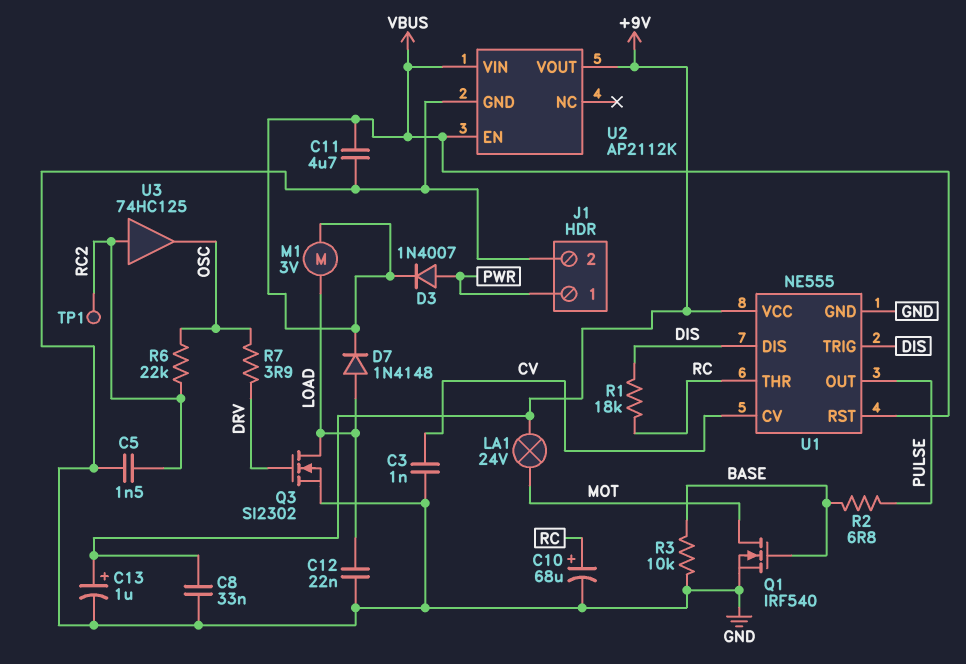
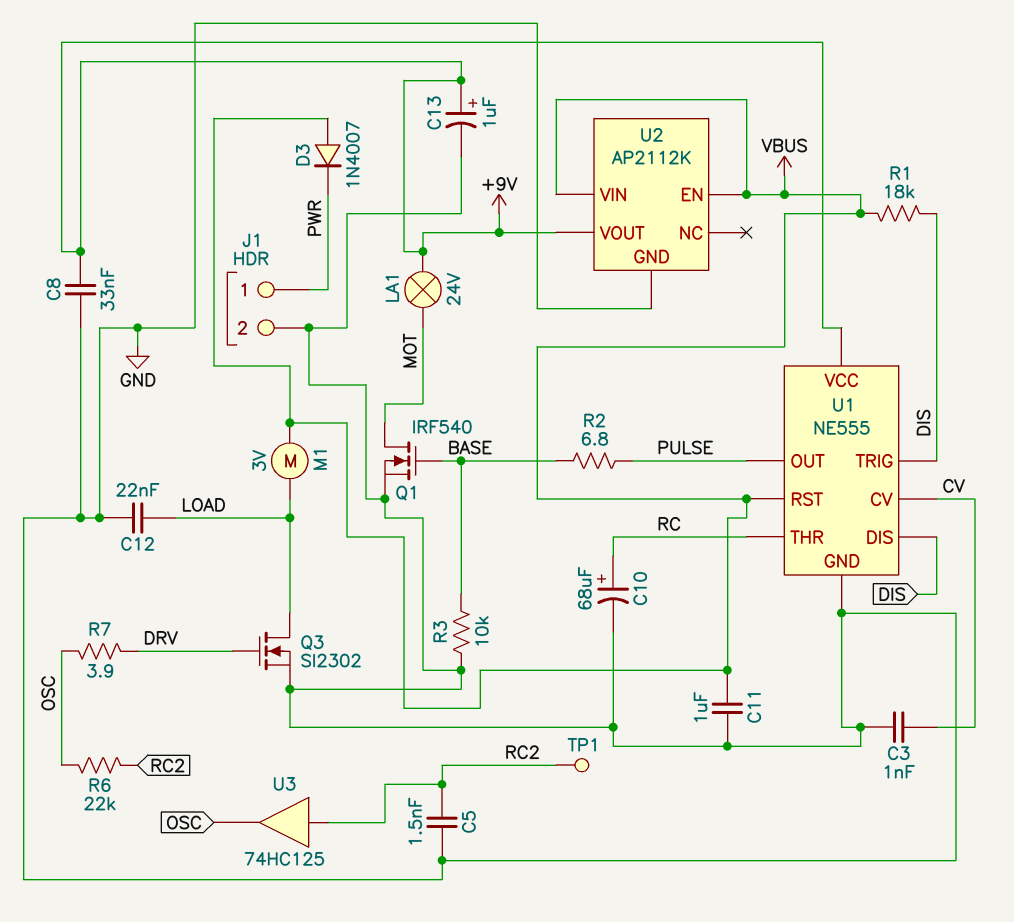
C11: 4.7uF (GND, VBUS) -> 1uF (GND, VBUS)
D3: diode 1N4007 (A PWR, K VBUS) -> diode 1N4007 (A VBUS, K PWR)
D7: diode 1N4148 (A LOAD, K VBUS) -> none
R1: 18k (DIS, RC) -> 18k (DIS, VBUS)

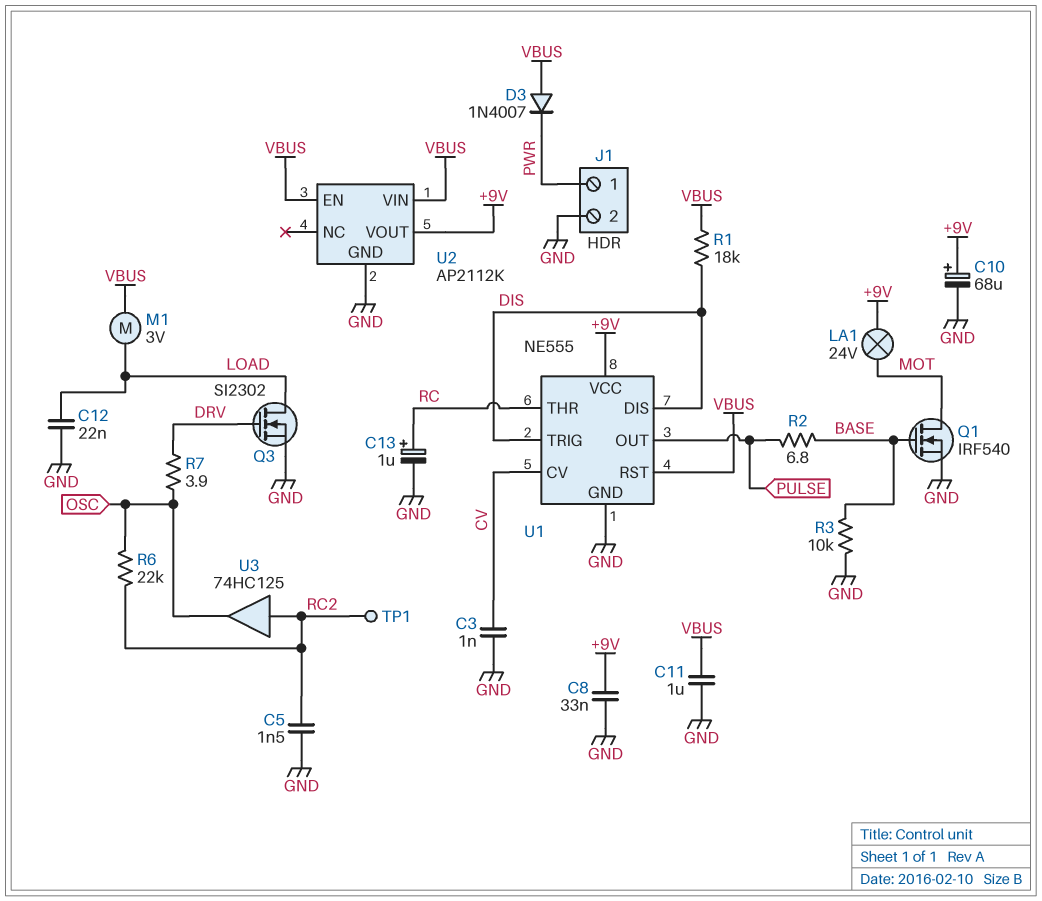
C10: 68uF (plus RC, minus GND) -> 68uF (plus +9V, minus GND)
C13: 1uF (plus +9V, minus GND) -> 1uF (plus RC, minus GND)

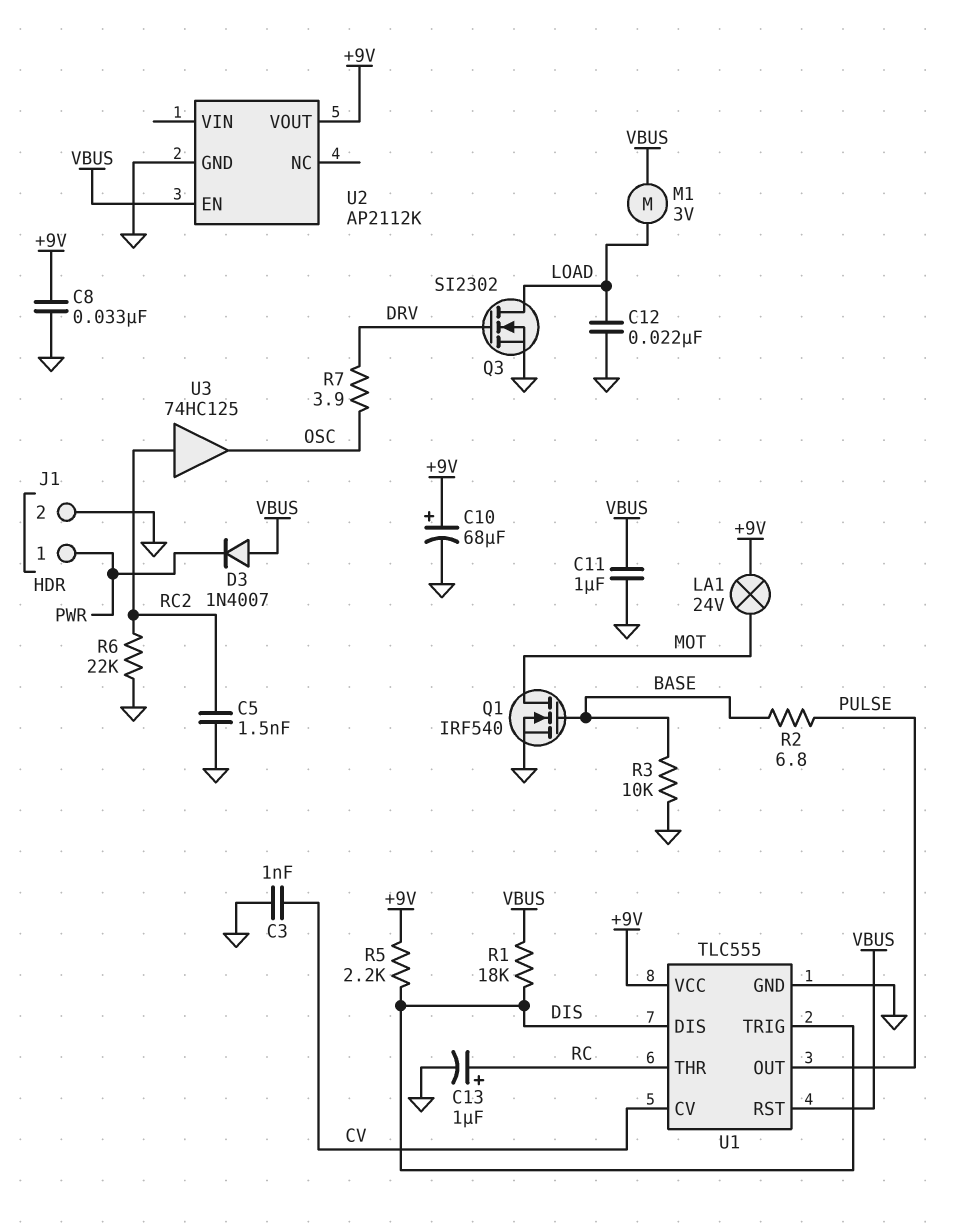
R5: none -> 2.2k (+9V, DIS)
R6: 22k (OSC, RC2) -> 22k (GND, RC2)
TP1: test point (RC2) -> none
U1: NE555 -> TLC555
U2 pin VIN: VBUS -> none

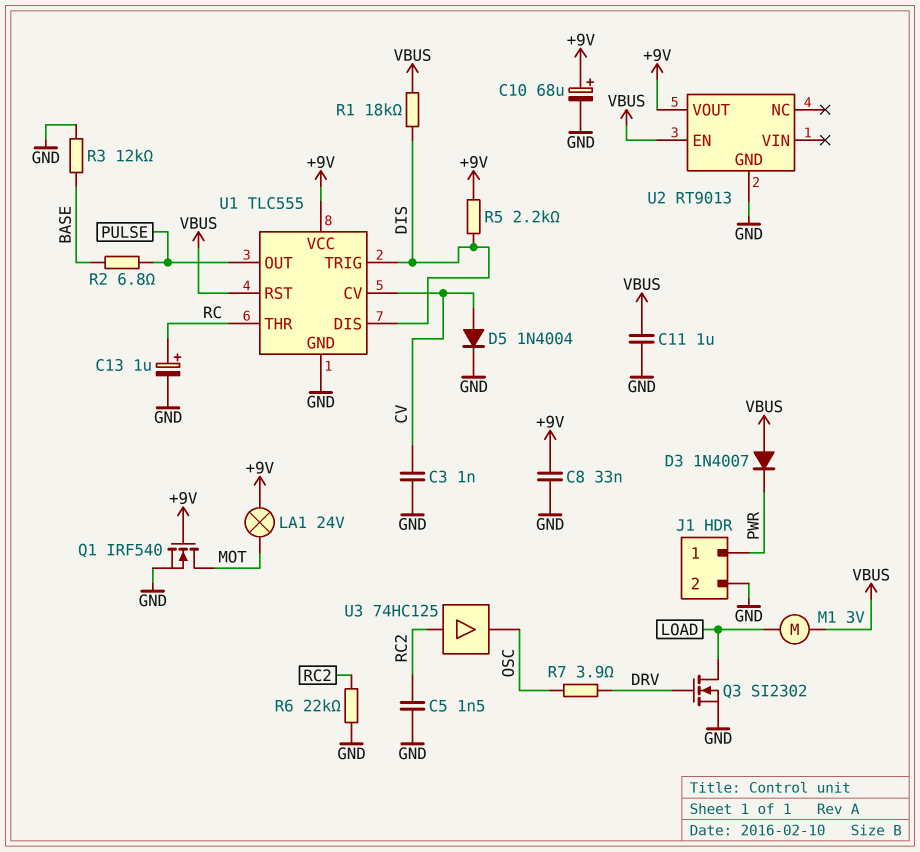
C12: 22nF (GND, LOAD) -> none
D5: none -> diode 1N4004 (A CV, K GND)
Q1: NMOS IRF540 (G BASE, D MOT, S GND) -> NMOS IRF540 (G +9V, D MOT, S GND)
R3: 10k (BASE, GND) -> 12k (BASE, GND)
U2: AP2112K -> RT9013

